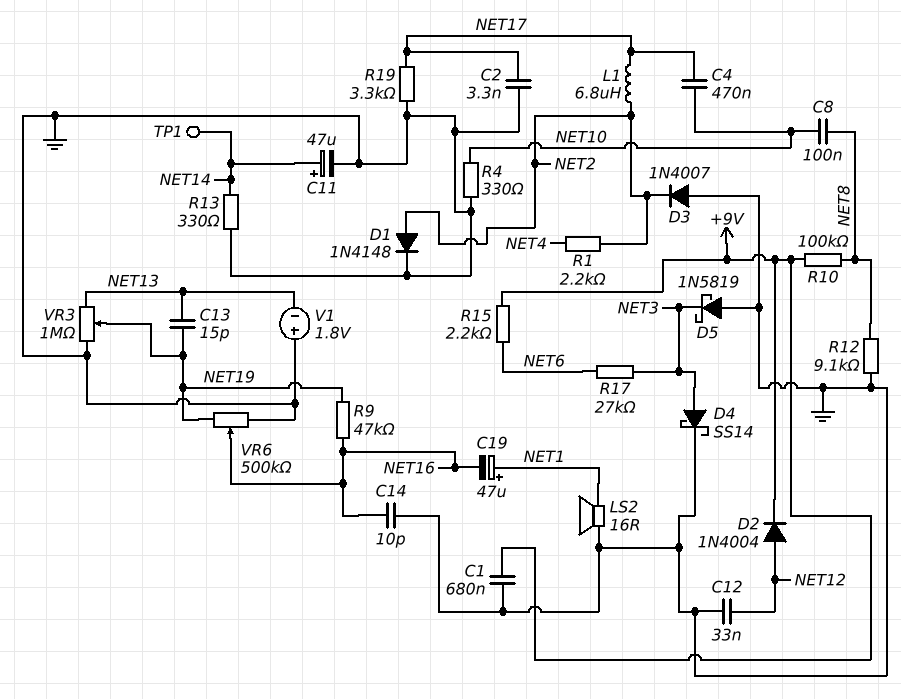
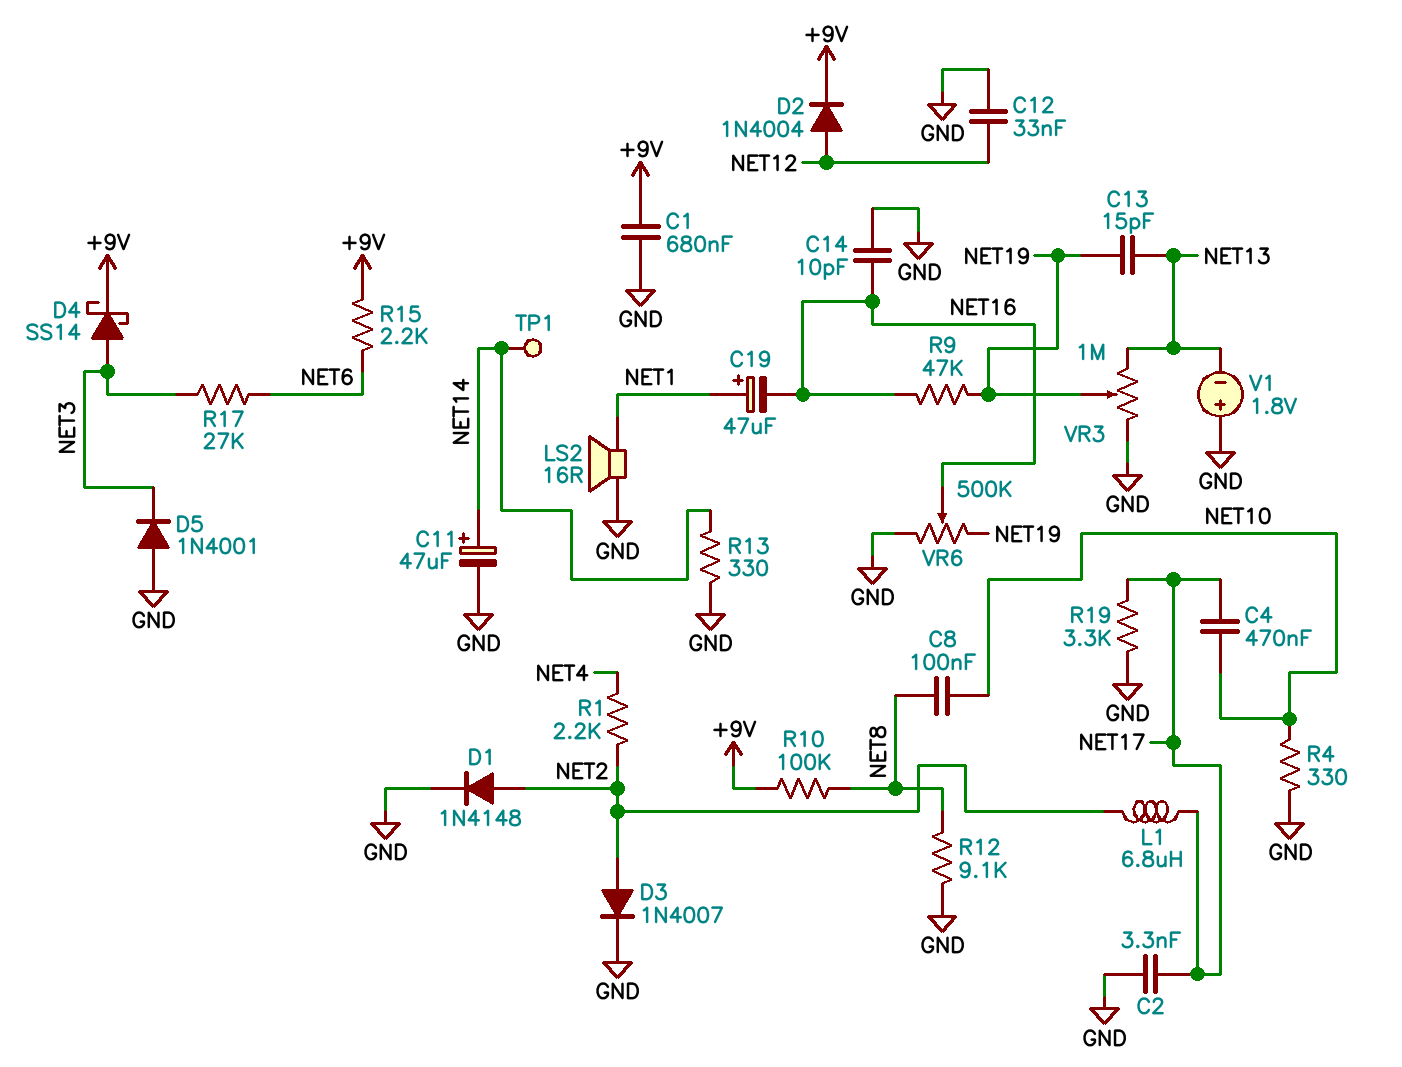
D3: diode 1N4007 (A GND, K NET2) -> diode 1N4007 (A NET2, K GND)
D4: schottky SS14 (A NET3, K GND) -> schottky SS14 (A NET3, K +9V)
D5: schottky 1N5819 (A GND, K NET3) -> diode 1N4001 (A GND, K NET3)

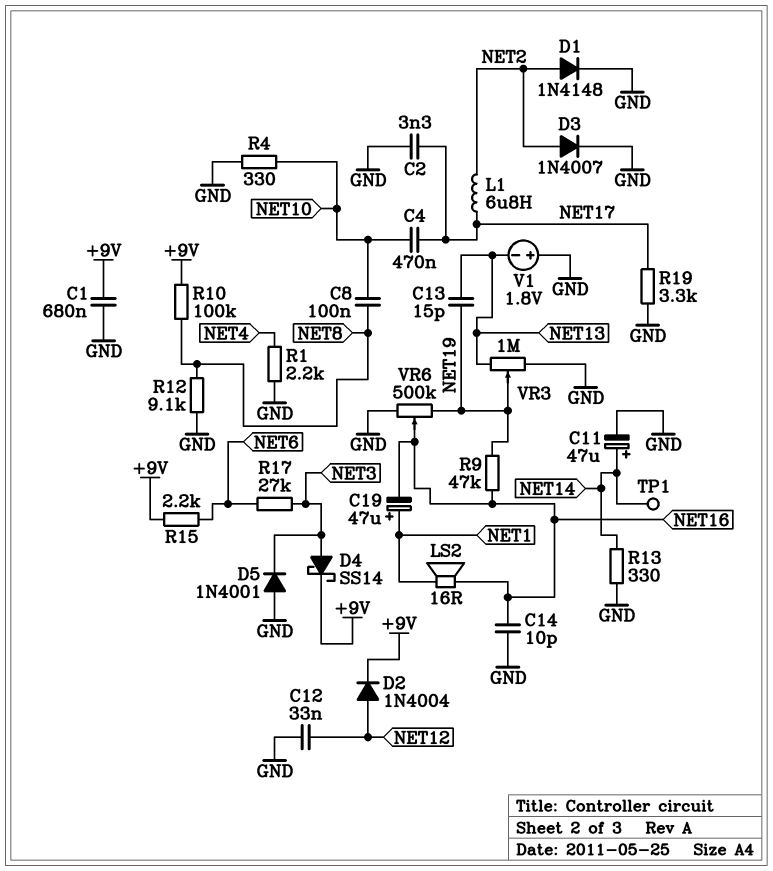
LS2: speaker 16R (GND, NET1) -> speaker 16R (NET1, NET16)
R1: 2.2k (NET2, NET4) -> 2.2k (GND, NET4)

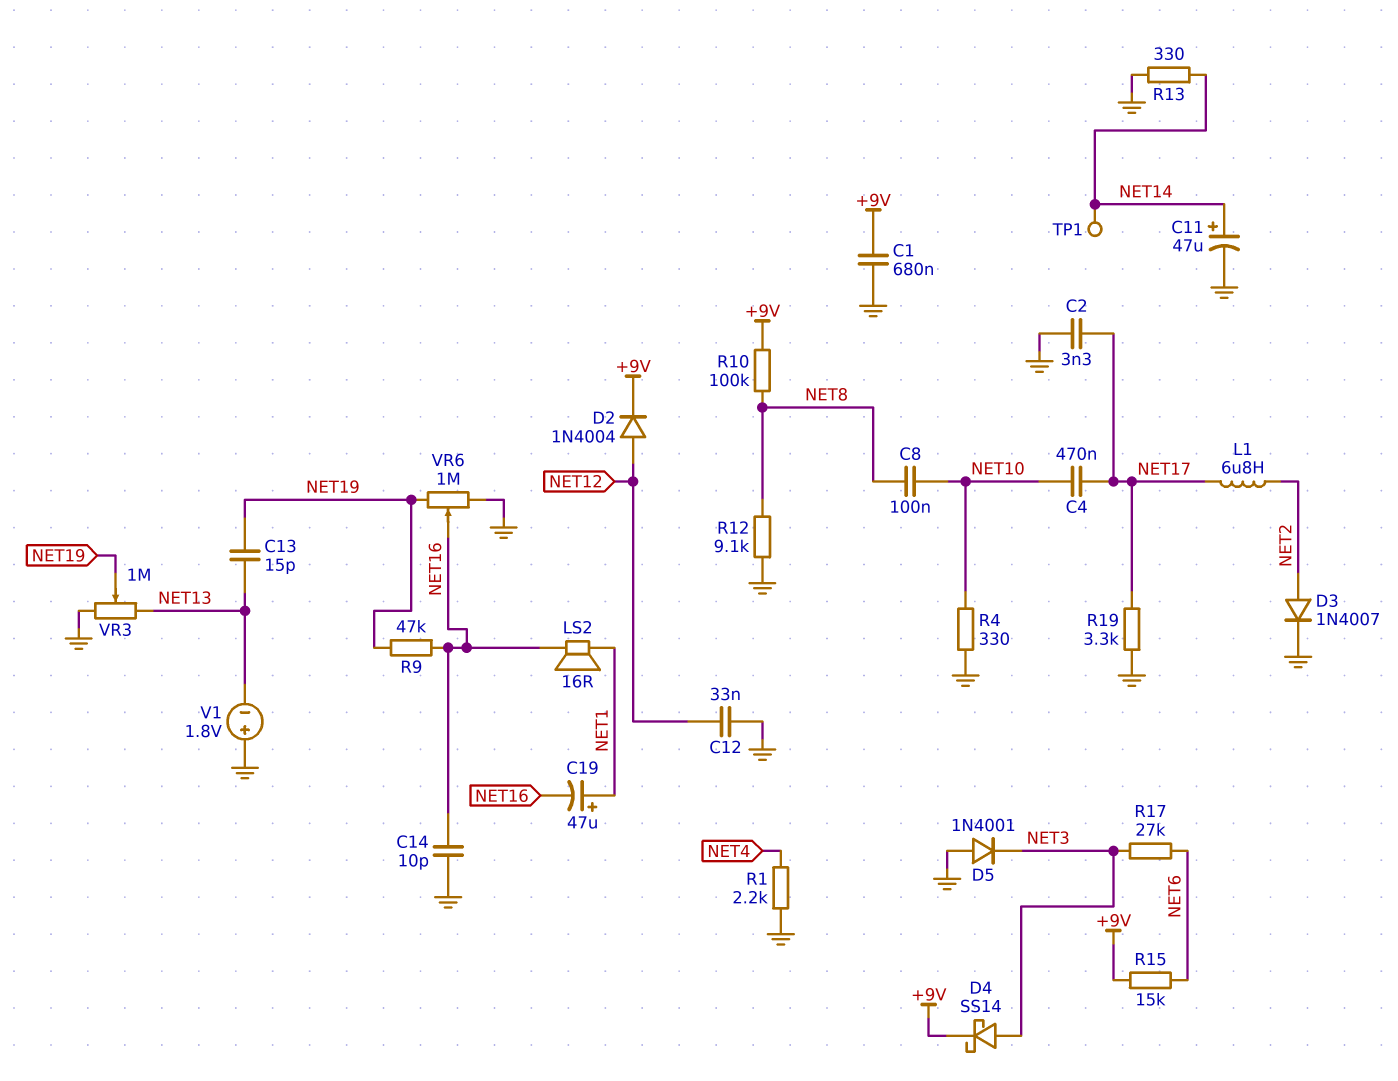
D1: diode 1N4148 (A NET2, K GND) -> none
R15: 2.2k (+9V, NET6) -> 15k (+9V, NET6)
VR6: 500k (GND, NET19, wiper NET16) -> 1M (GND, NET19, wiper NET16)

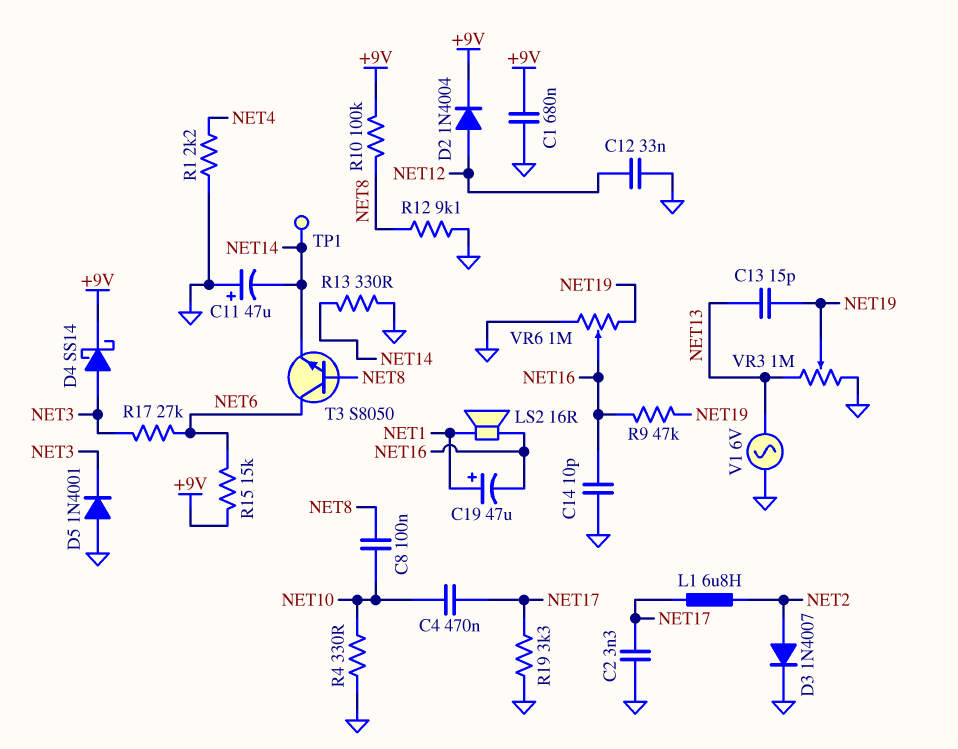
C11: 47uF (plus NET14, minus GND) -> 47uF (plus GND, minus NET14)
T3: none -> NPN S8050 (B NET8, C NET6, E NET14)
V1: 1.8V (plus GND, minus NET13) -> AC 6V (GND, NET13)

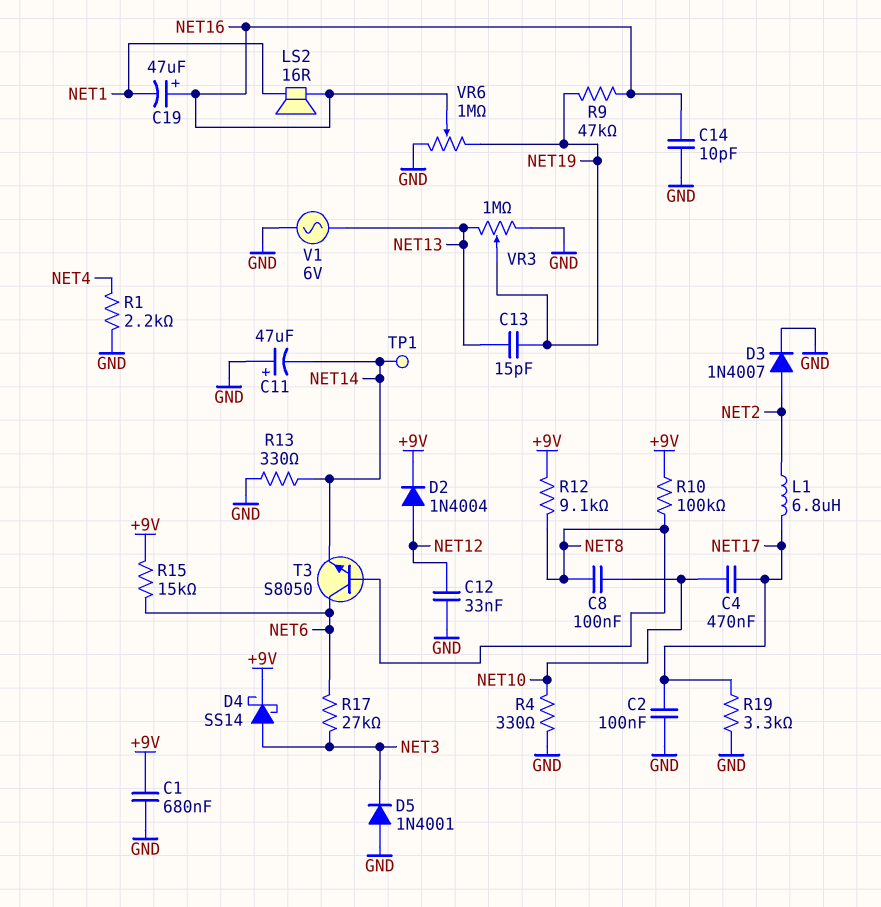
C2: 3.3nF (GND, NET17) -> 100nF (GND, NET17)
C19: 47uF (plus NET1, minus NET16) -> 47uF (plus NET16, minus NET1)
R12: 9.1k (GND, NET8) -> 9.1k (+9V, NET8)

